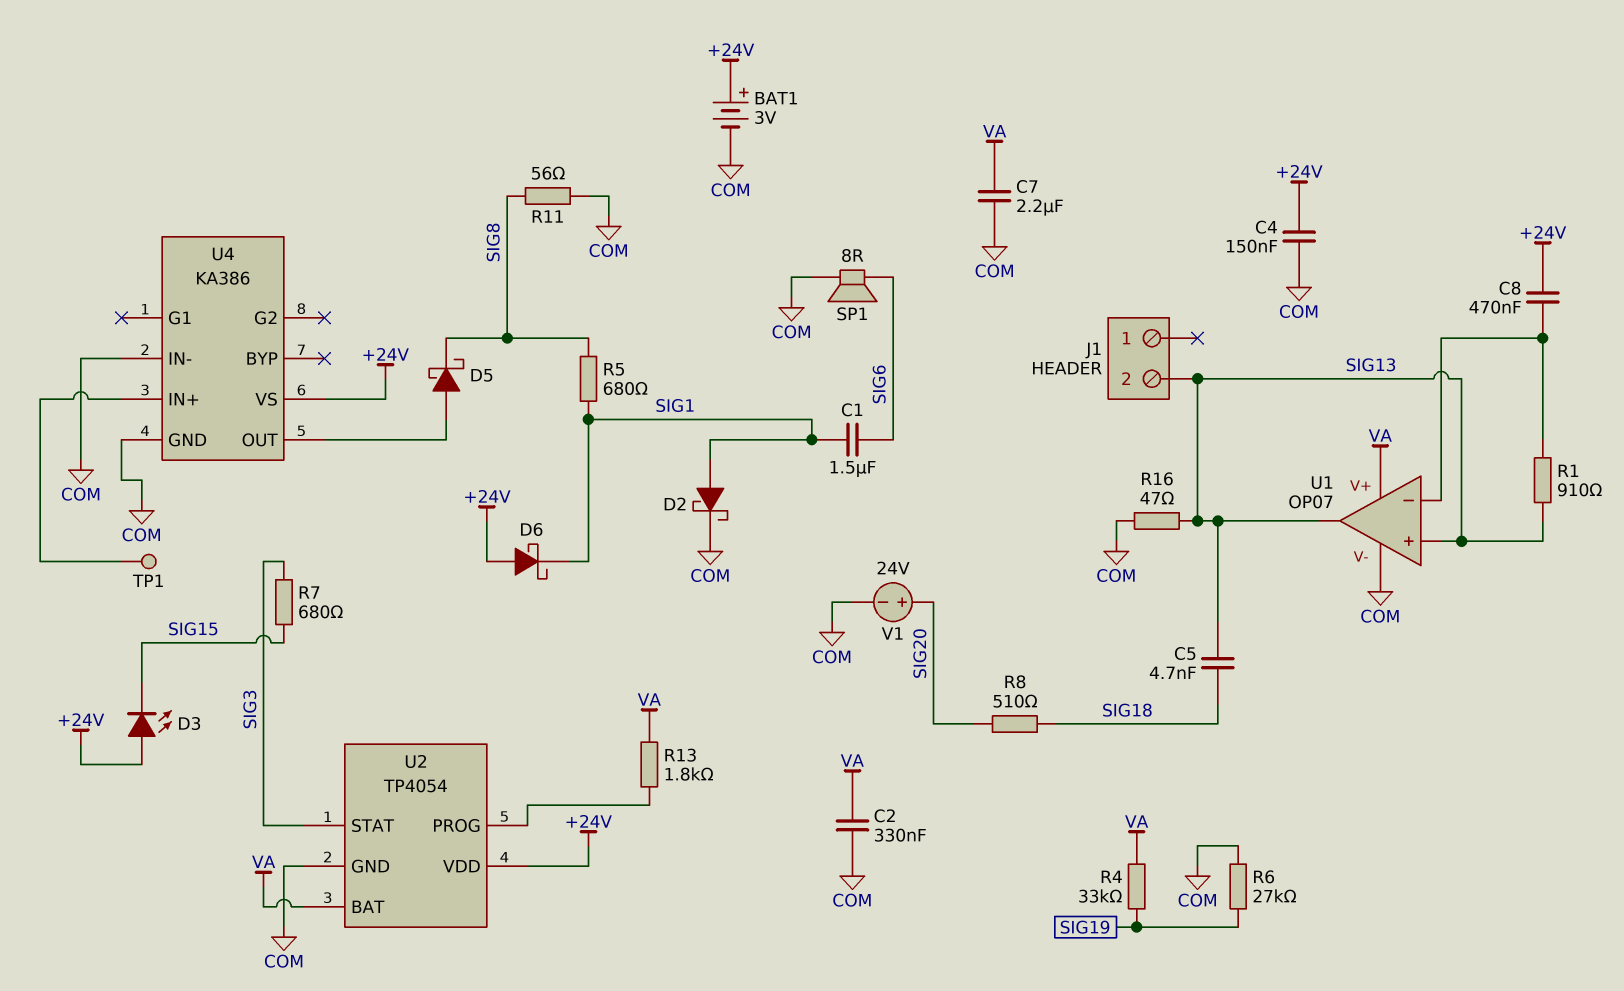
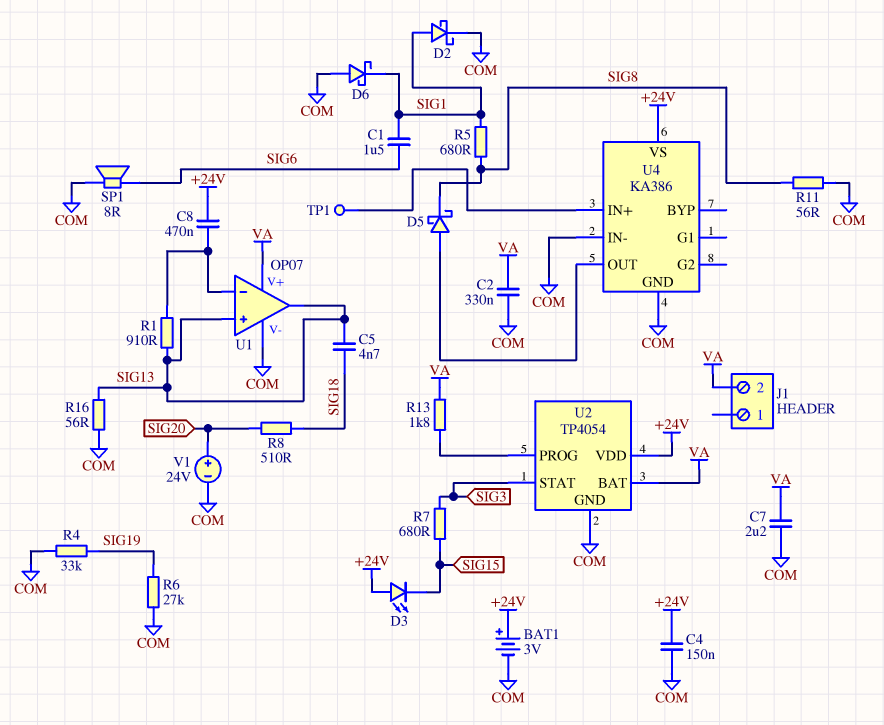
D6: schottky (A +24V, K SIG1) -> schottky (A COM, K SIG1)
J1 pin 2: SIG13 -> VA
R4: 33k (SIG19, VA) -> 33k (COM, SIG19)
R16: 47 (COM, SIG13) -> 56 (COM, SIG13)

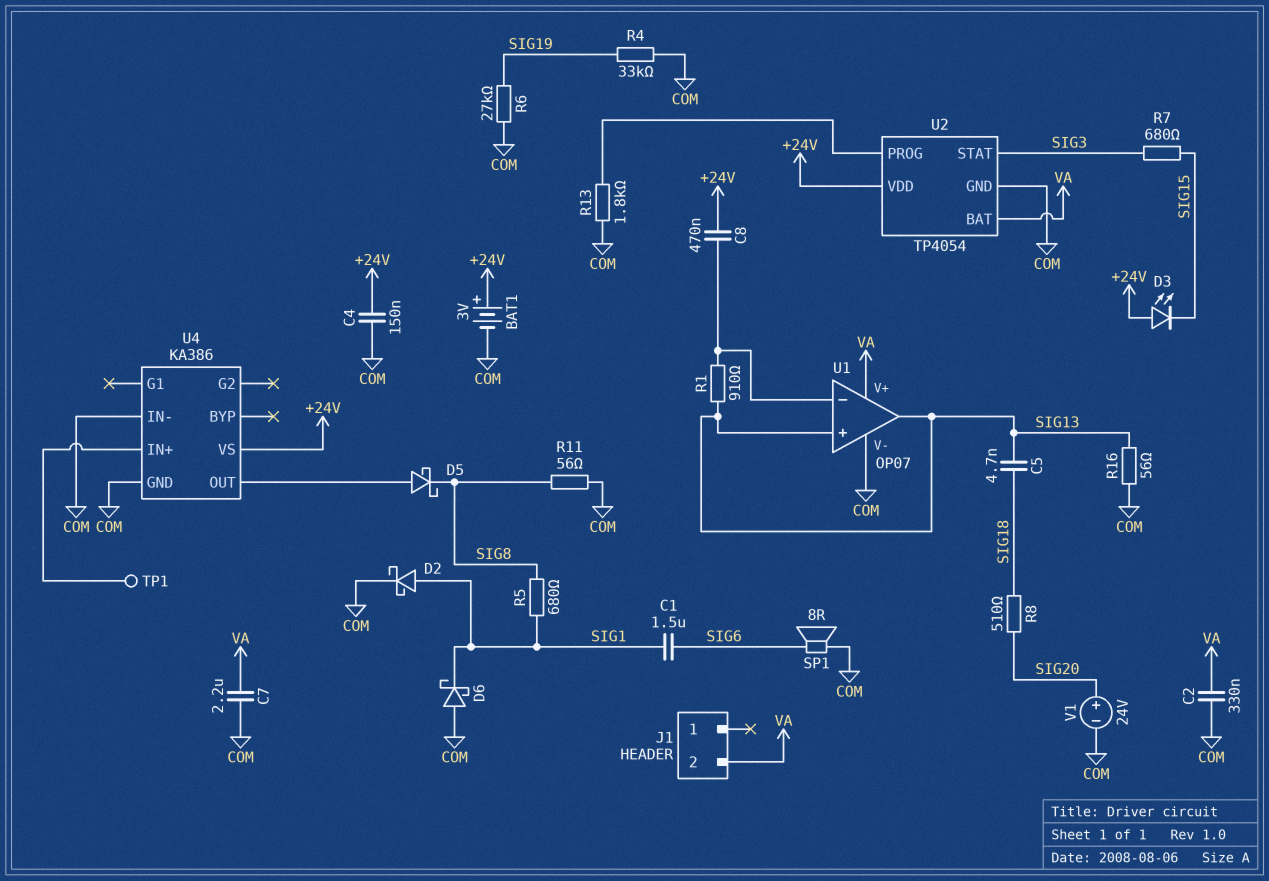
R13: 1.8k (U2/PROG, VA) -> 1.8k (COM, U2/PROG)

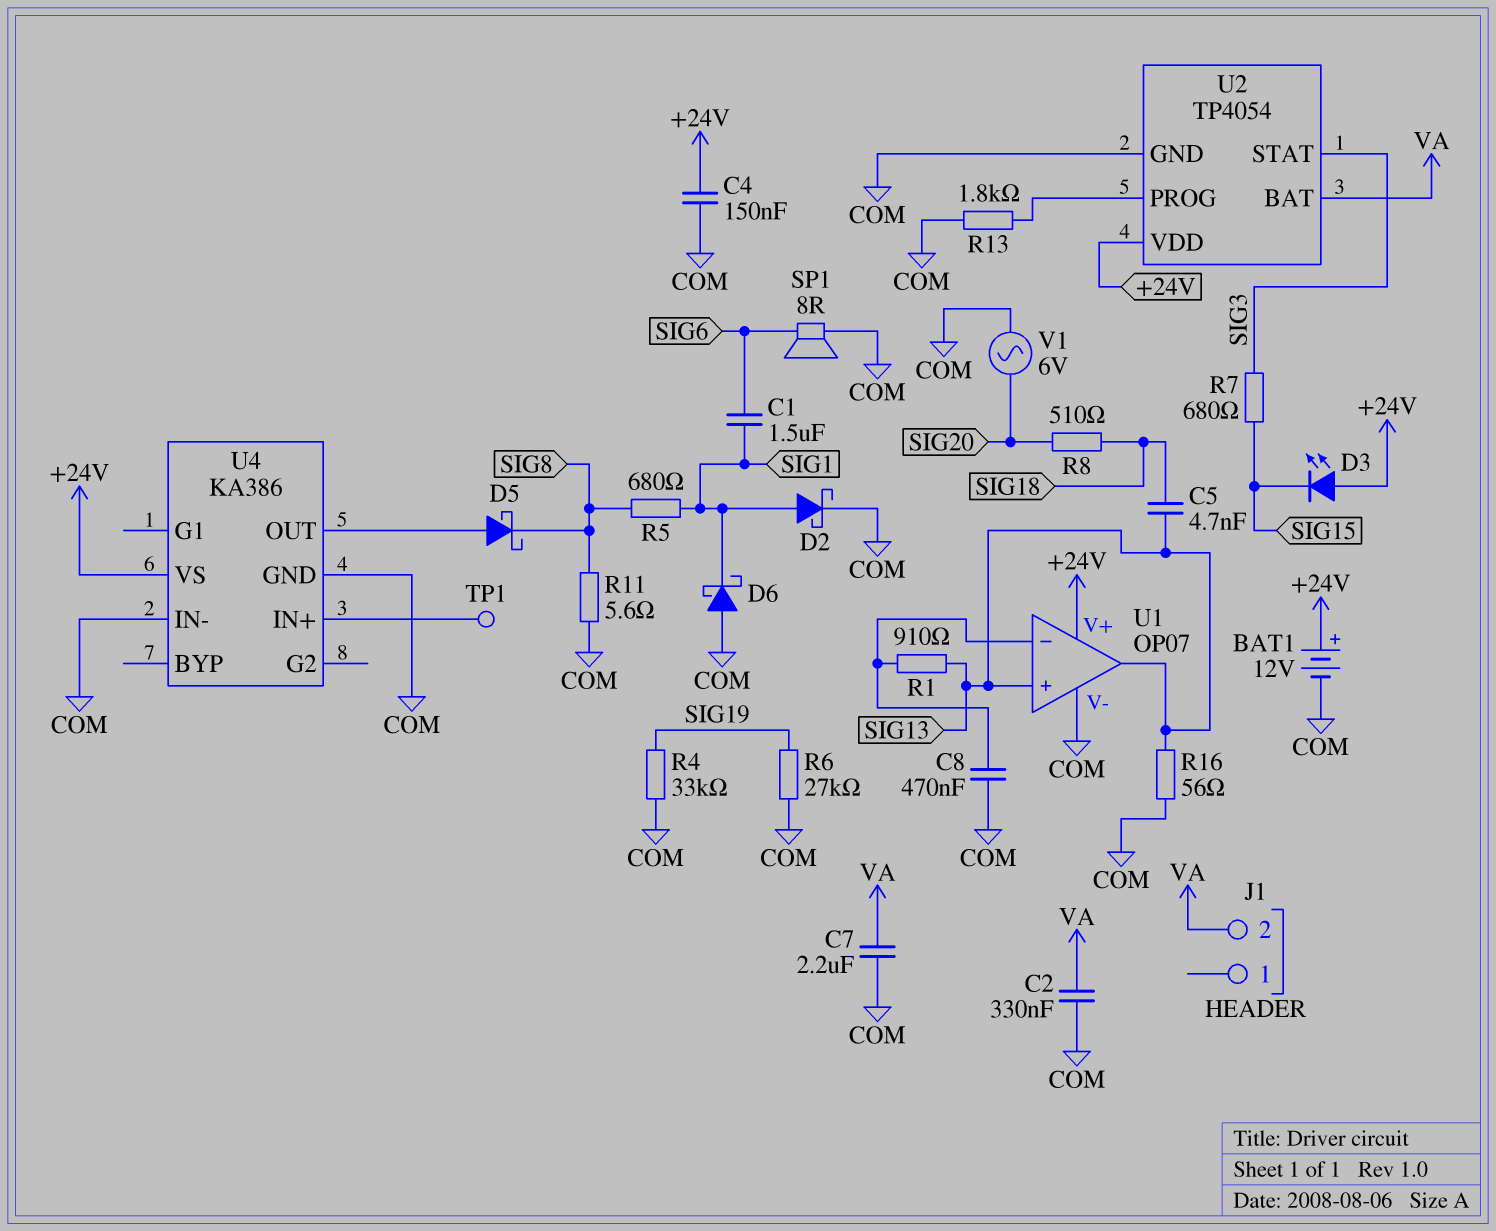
BAT1: 3V (plus +24V, minus COM) -> 12V (plus +24V, minus COM)
C8: 470nF (+24V, U1/in-) -> 470nF (COM, U1/in-)
R11: 56 (COM, SIG8) -> 5.6 (COM, SIG8)
U1 pin V+: VA -> +24V
V1: 24V (plus SIG20, minus COM) -> AC 6V (COM, SIG20)

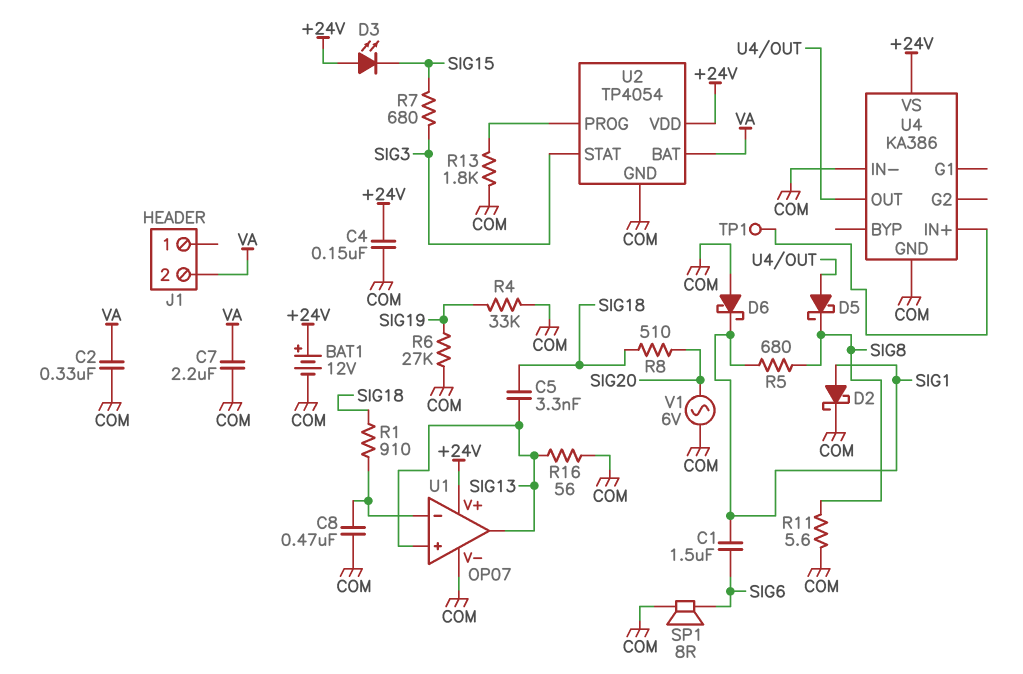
C5: 4.7nF (SIG13, SIG18) -> 3.3nF (SIG13, SIG18)
R1: 910 (SIG13, U1/in-) -> 910 (SIG18, U1/in-)

